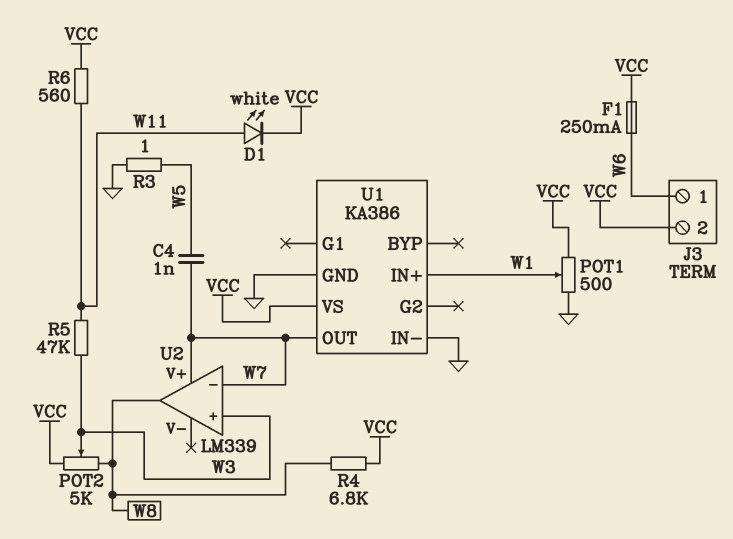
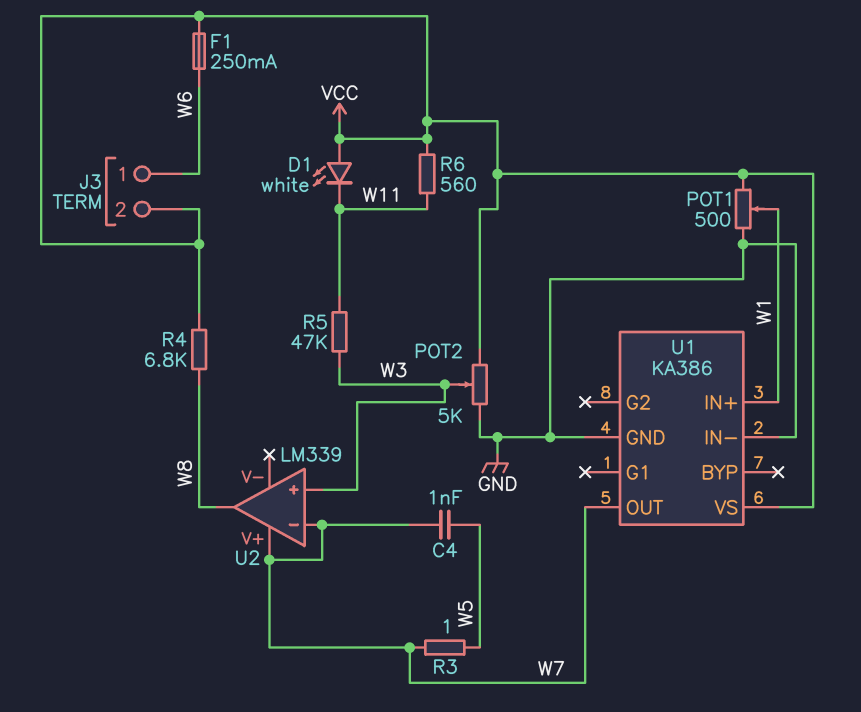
D1: LED white (A W11, K VCC) -> LED white (A VCC, K W11)
POT2: 5k (VCC, W8, wiper W3) -> 5k (GND, VCC, wiper W3)
R3: 1 (GND, W5) -> 1 (W5, W7)

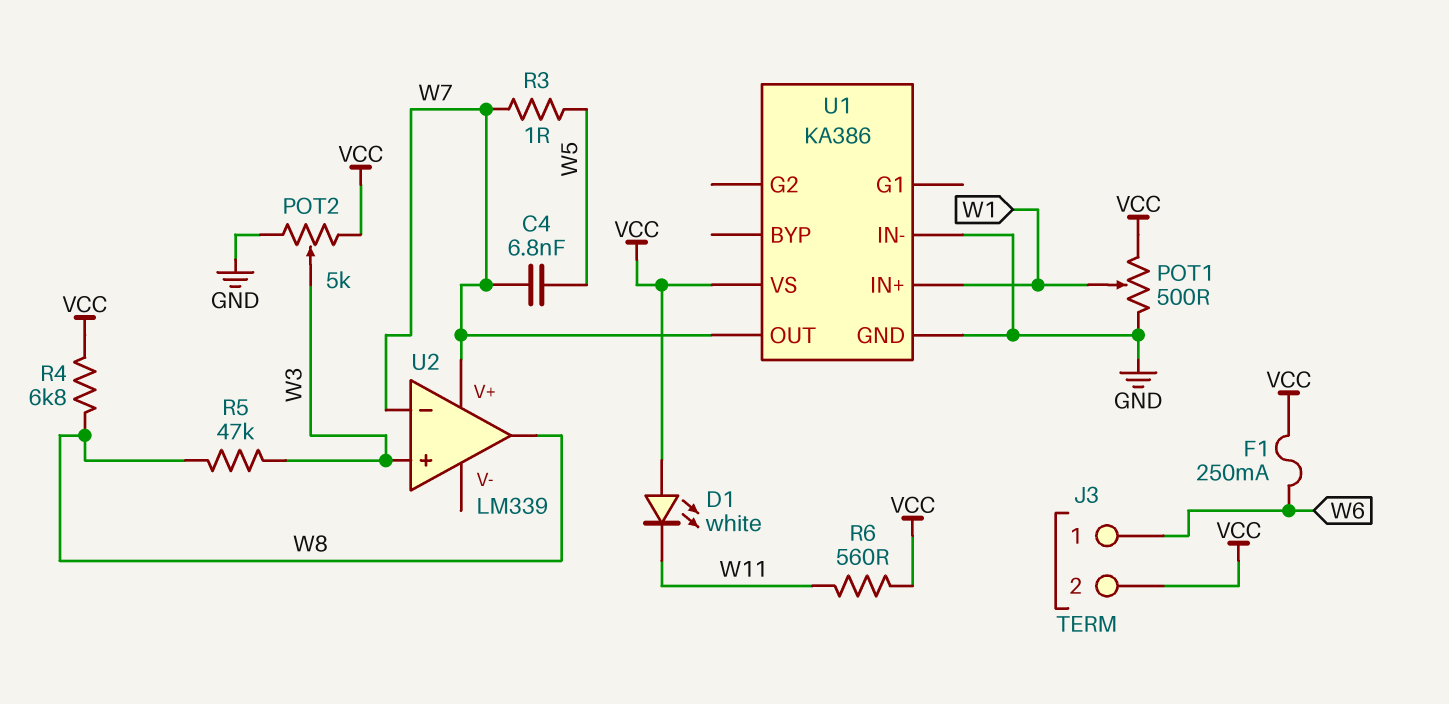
C4: 1nF (W5, W7) -> 6.8nF (W5, W7)
R5: 47k (W3, W11) -> 47k (W3, W8)

